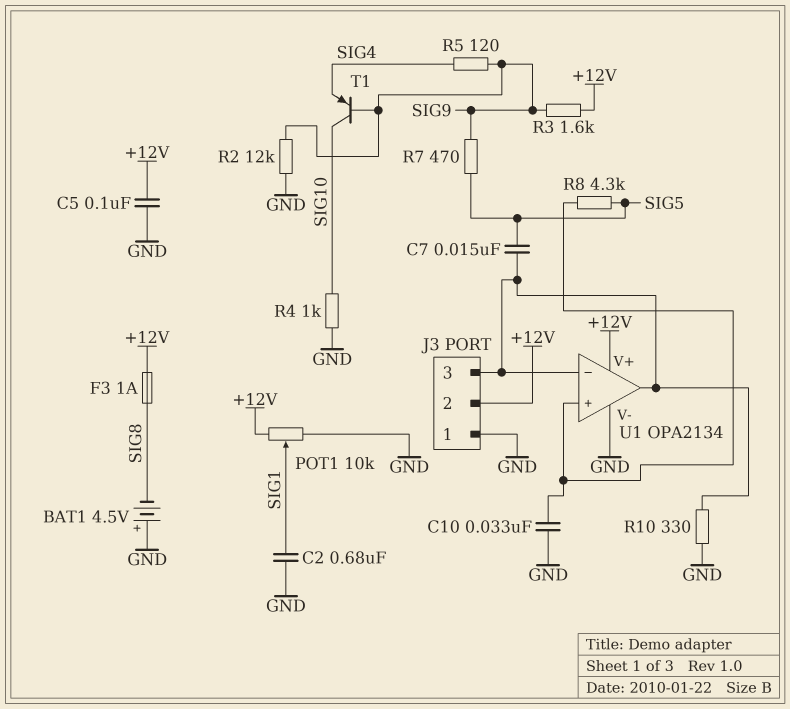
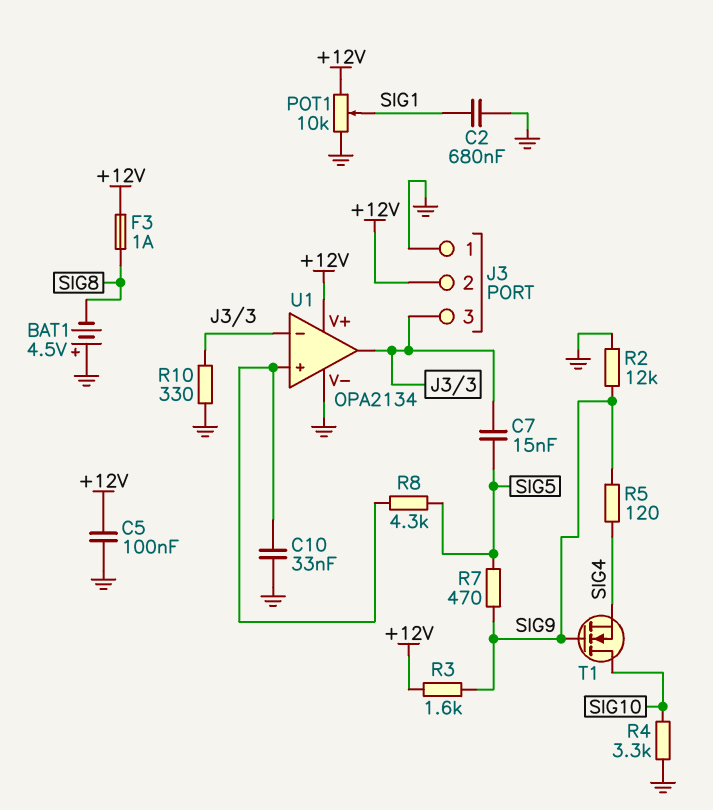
R4: 1k (GND, SIG10) -> 3.3k (GND, SIG10)
T1: PNP (B SIG9, C SIG10, E SIG4) -> NMOS (G SIG9, D SIG10, S SIG4)

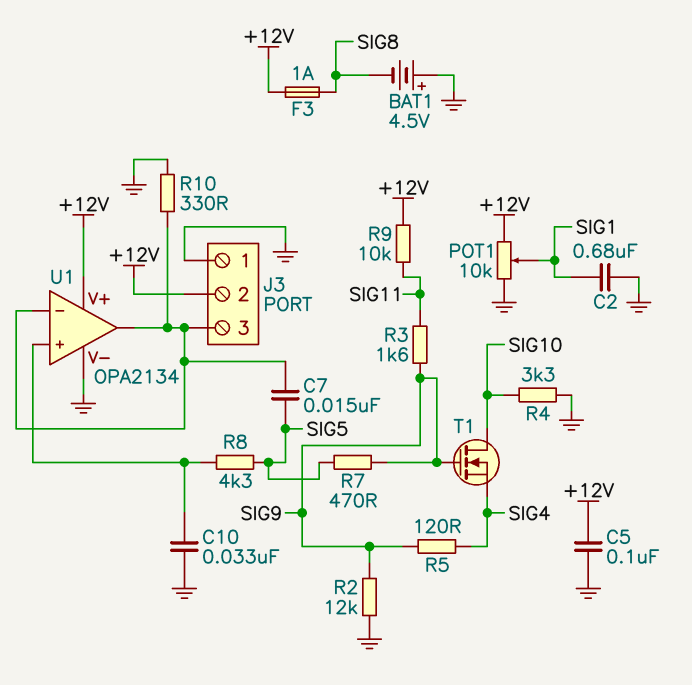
R3: 1.6k (+12V, SIG9) -> 1.6k (SIG9, SIG11)
R9: none -> 10k (+12V, SIG11)

